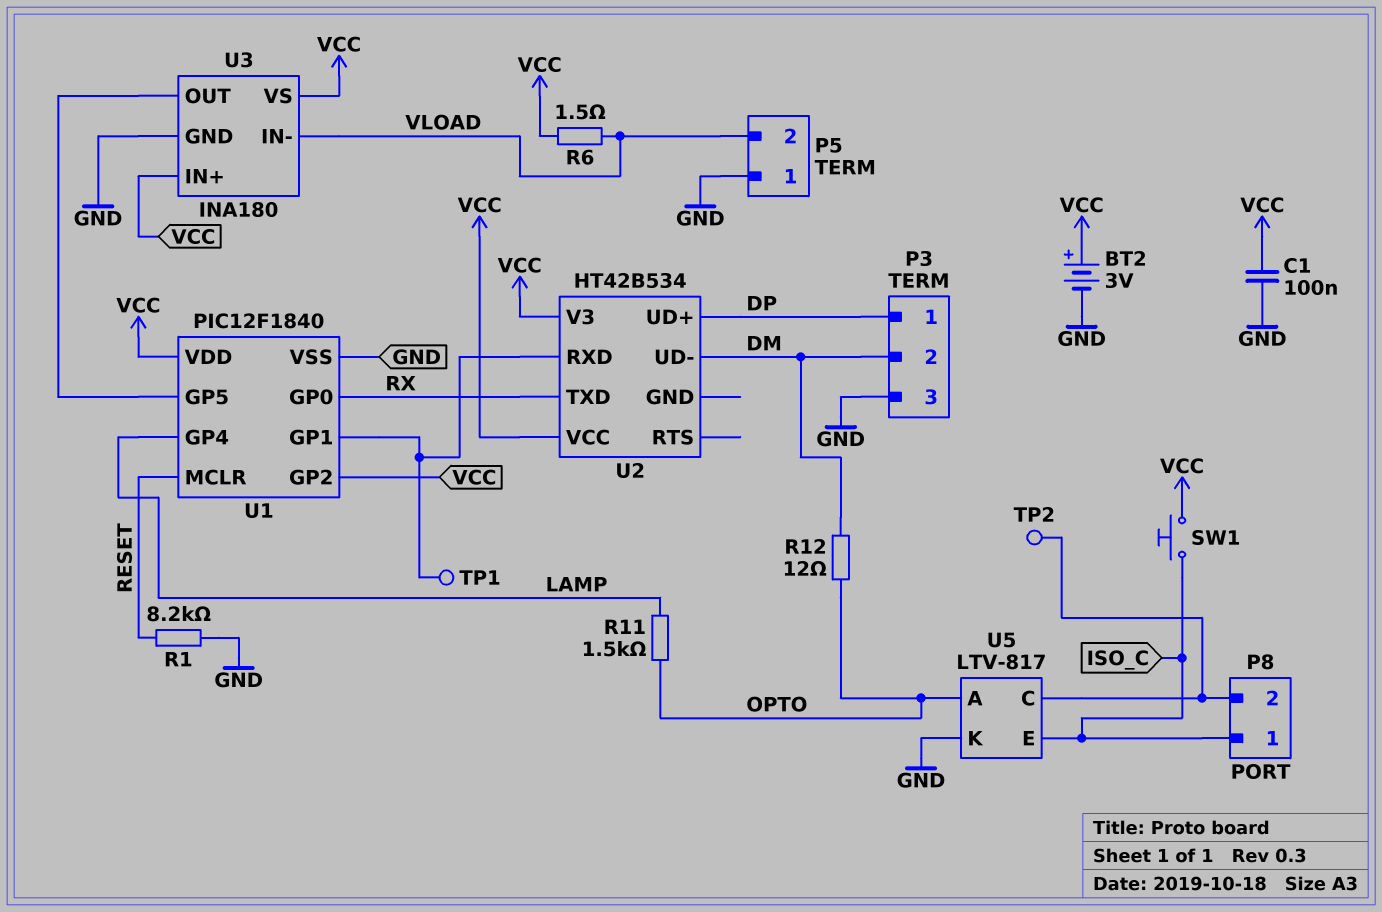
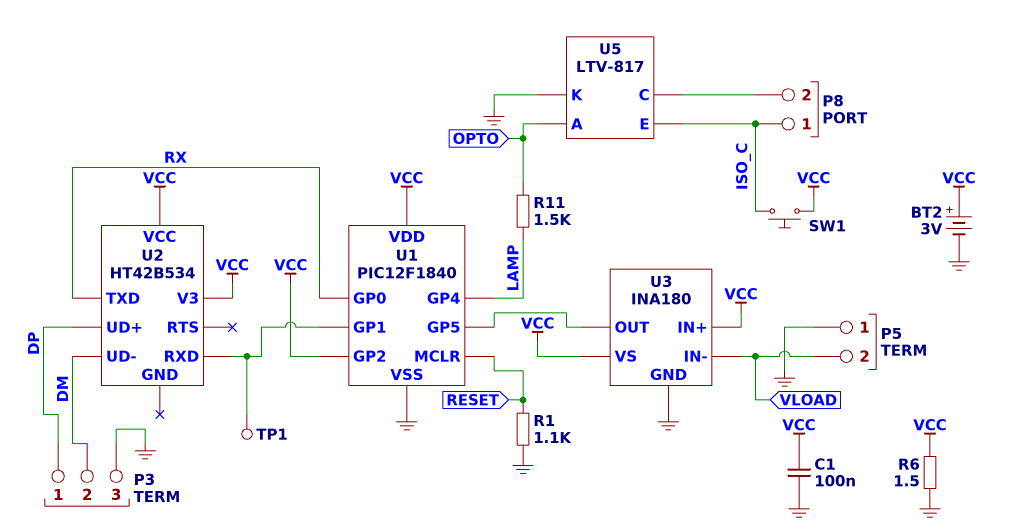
R1: 8.2k (GND, RESET) -> 1.1k (GND, RESET)
R6: 1.5 (VCC, VLOAD) -> 1.5 (GND, VCC)
R12: 12 (DM, OPTO) -> none
TP2: test point (P8/2) -> none

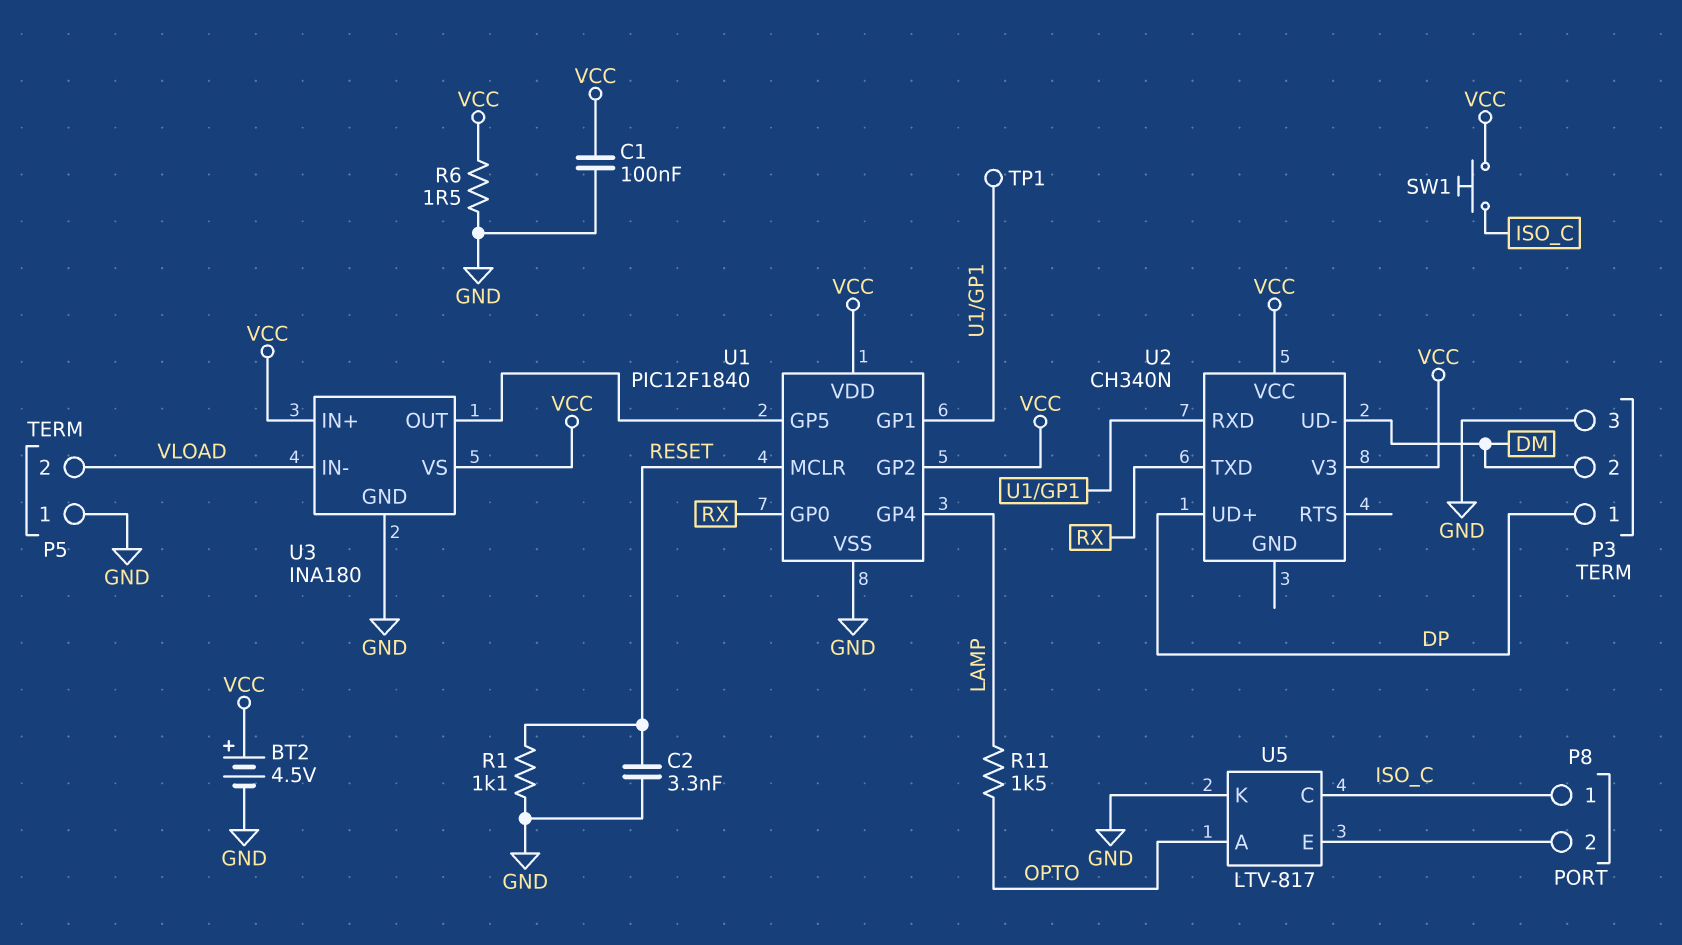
BT2: 3V (plus VCC, minus GND) -> 4.5V (plus VCC, minus GND)
C2: none -> 3.3nF (GND, RESET)
U2: HT42B534 -> CH340N
U5 pin C: P8/2 -> ISO_C
U5 pin E: ISO_C -> P8/2

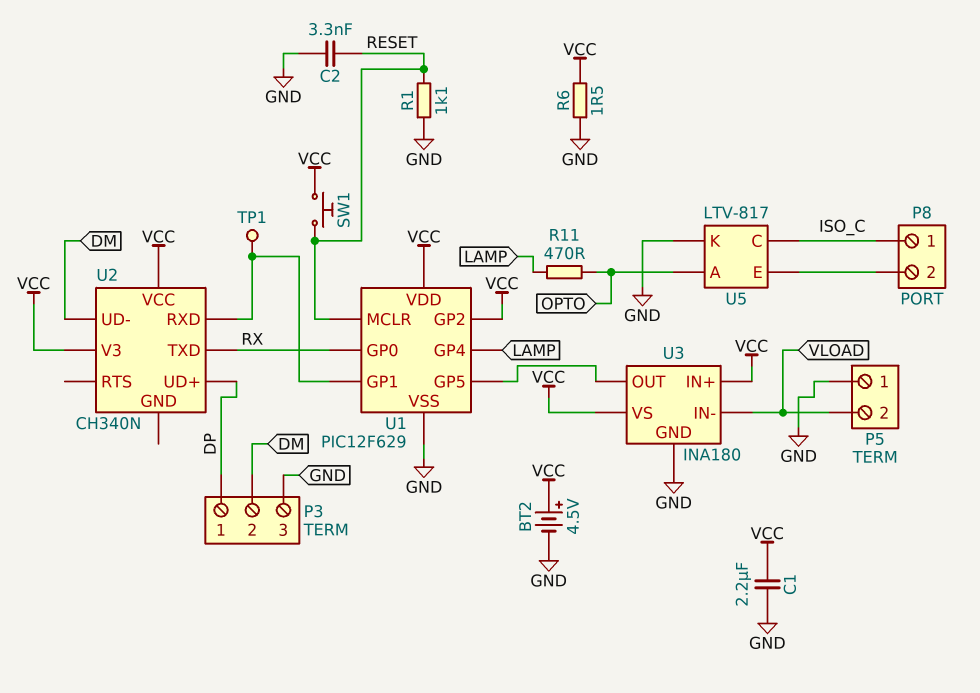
C1: 100nF (GND, VCC) -> 2.2uF (GND, VCC)
R11: 1.5k (LAMP, OPTO) -> 470 (LAMP, OPTO)
SW1: button (ISO_C, VCC) -> button (RESET, VCC)
U1: PIC12F1840 -> PIC12F629

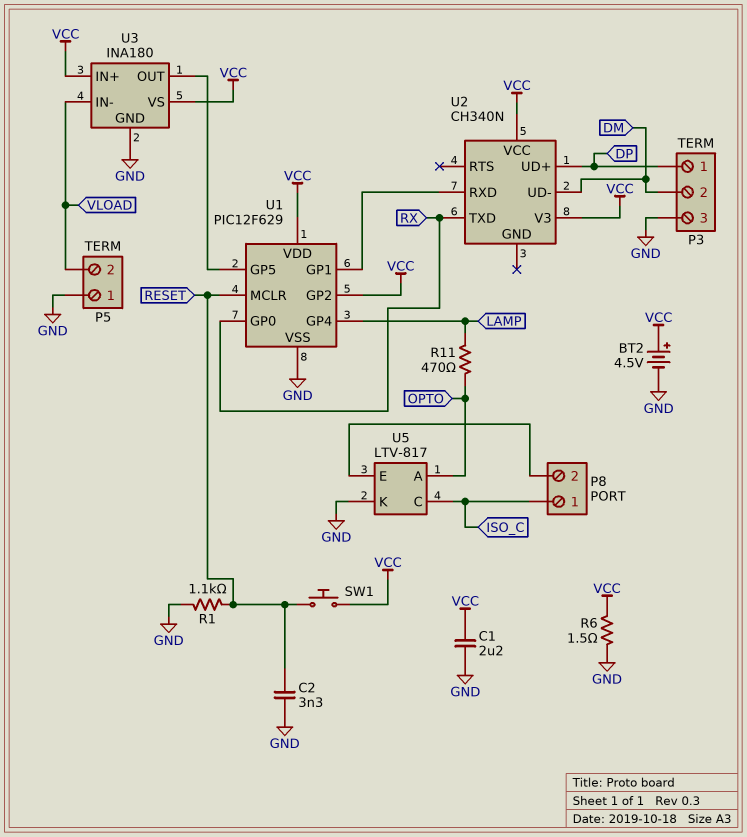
TP1: test point (U1/GP1) -> none

